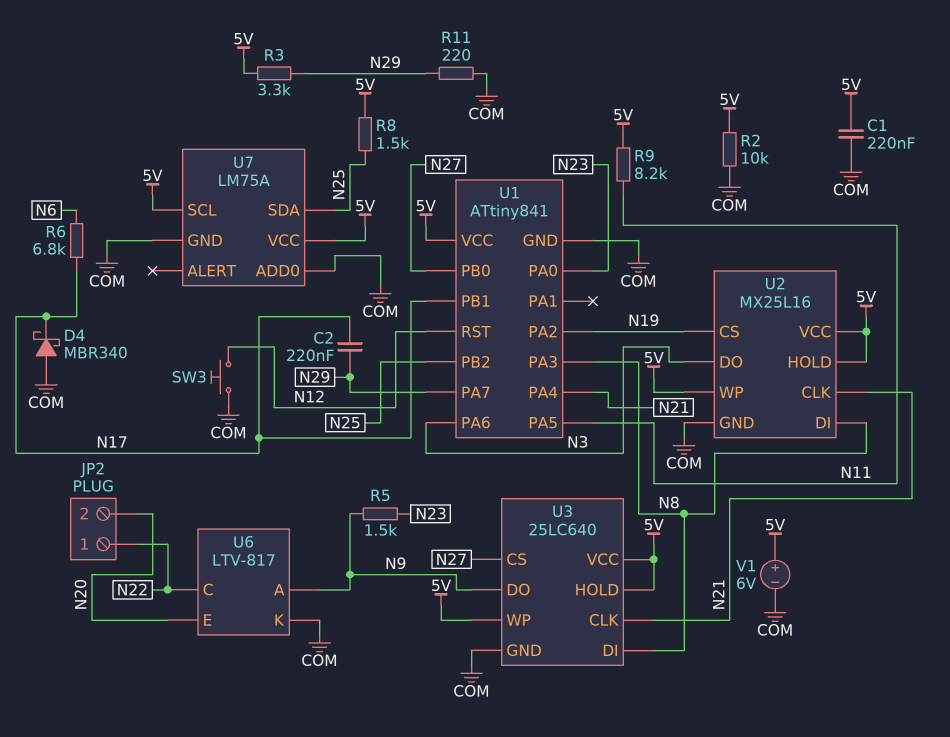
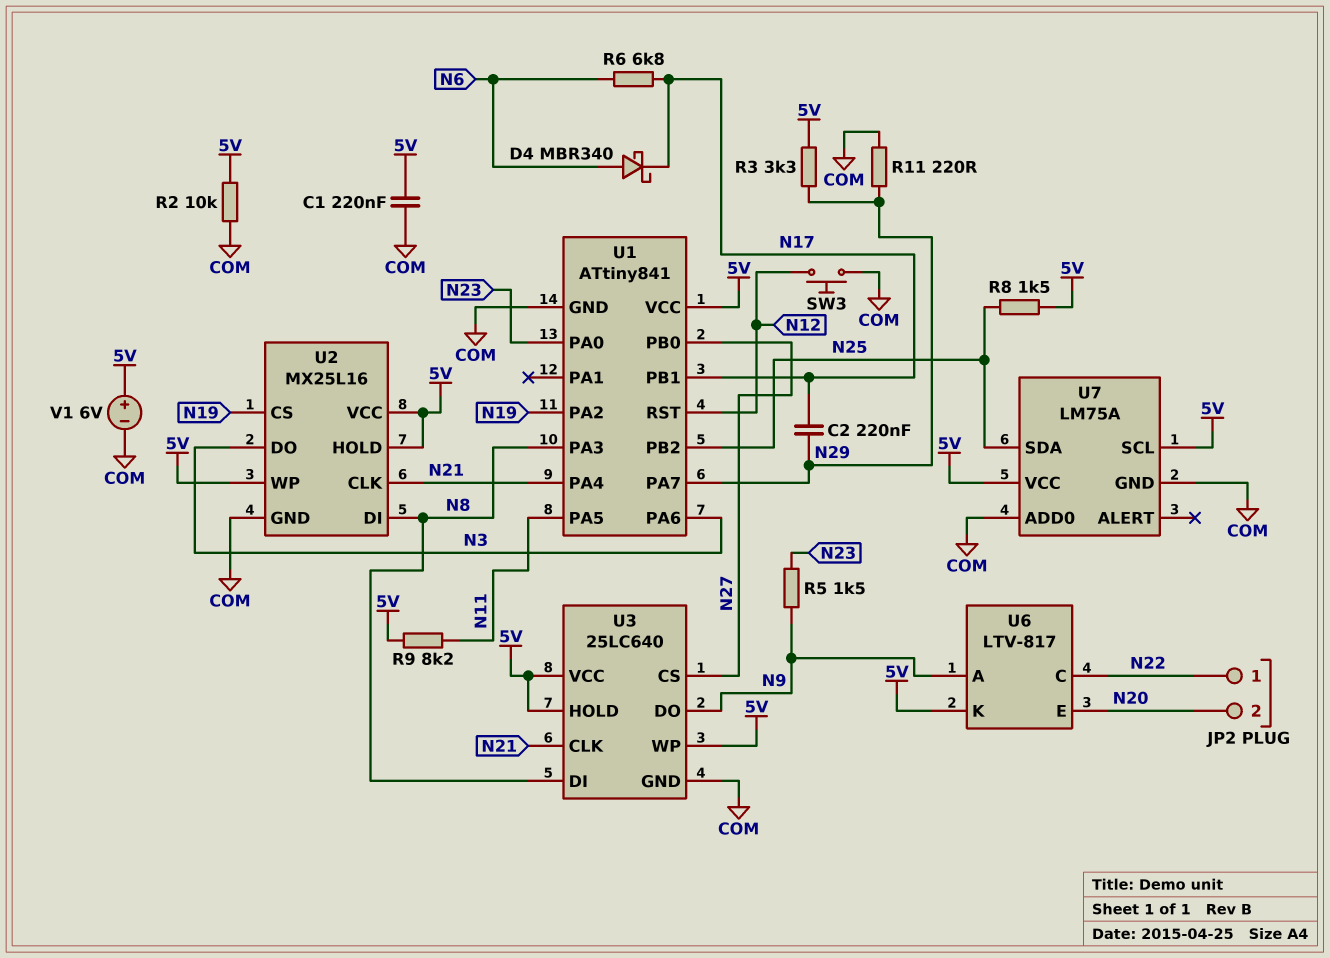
D4: schottky MBR340 (A COM, K N17) -> schottky MBR340 (A N6, K N17)
U6 pin K: COM -> 5V

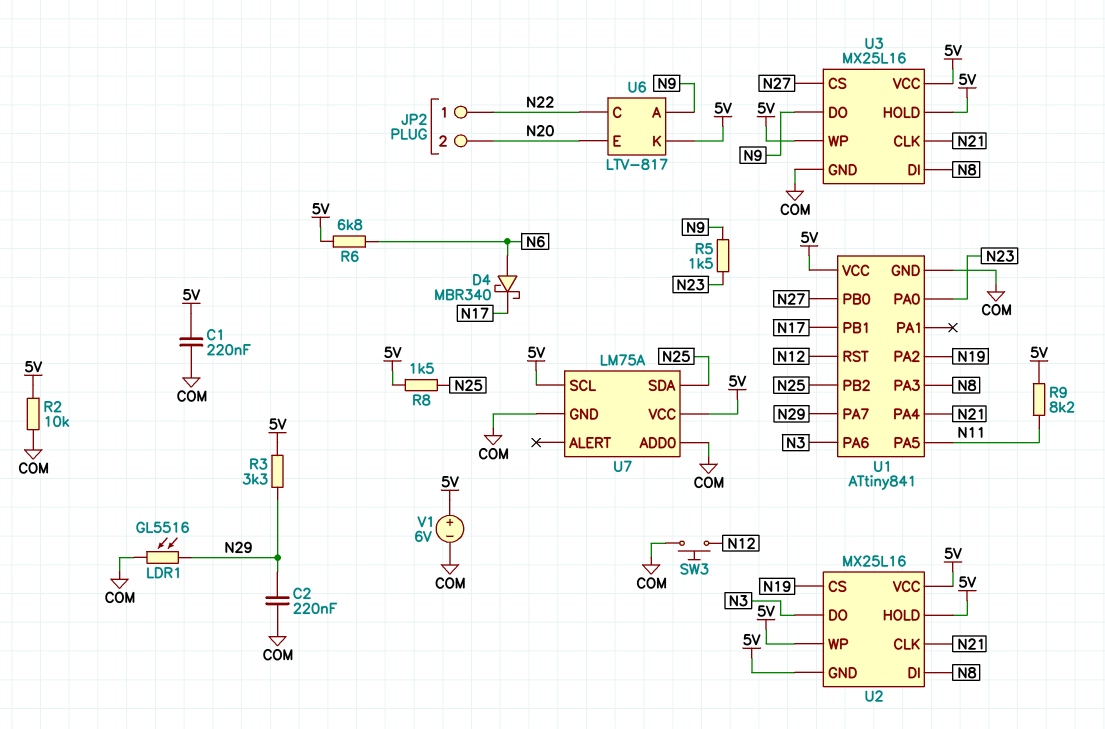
C2: 220nF (N17, N29) -> 220nF (COM, N29)
LDR1: none -> GL5516 (COM, N29)
R6: 6.8k (N6, N17) -> 6.8k (5V, N6)
R11: 220 (COM, N29) -> none
U2 pin GND: COM -> 5V
U3: 25LC640 -> MX25L16

